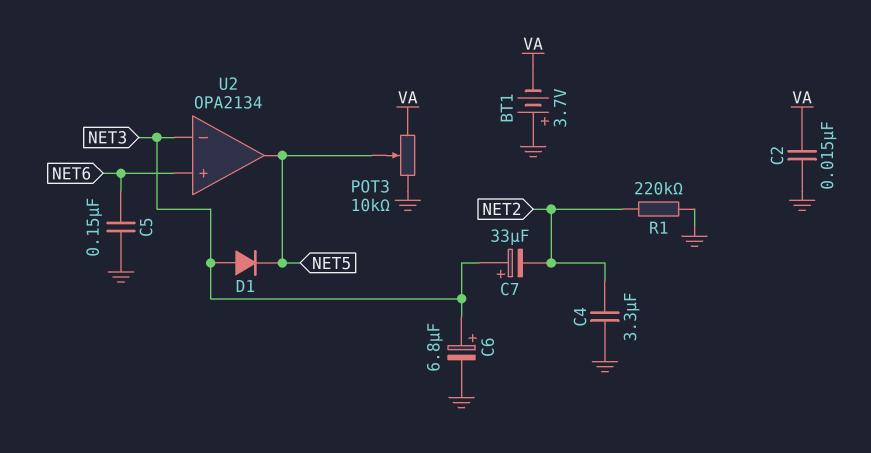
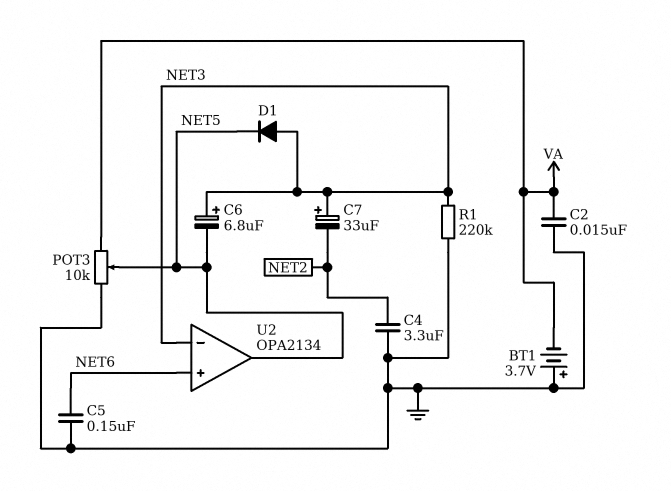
C6: 6.8uF (plus NET3, minus GND) -> 6.8uF (plus NET3, minus NET5)
R1: 220k (GND, NET2) -> 220k (GND, NET3)

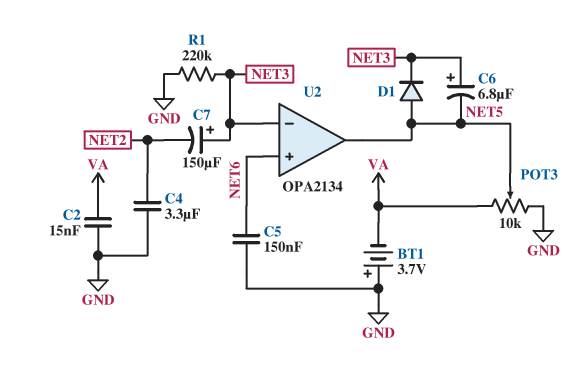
C7: 33uF (plus NET3, minus NET2) -> 150uF (plus NET3, minus NET2)
D1: diode (A NET3, K NET5) -> diode (A NET5, K NET3)

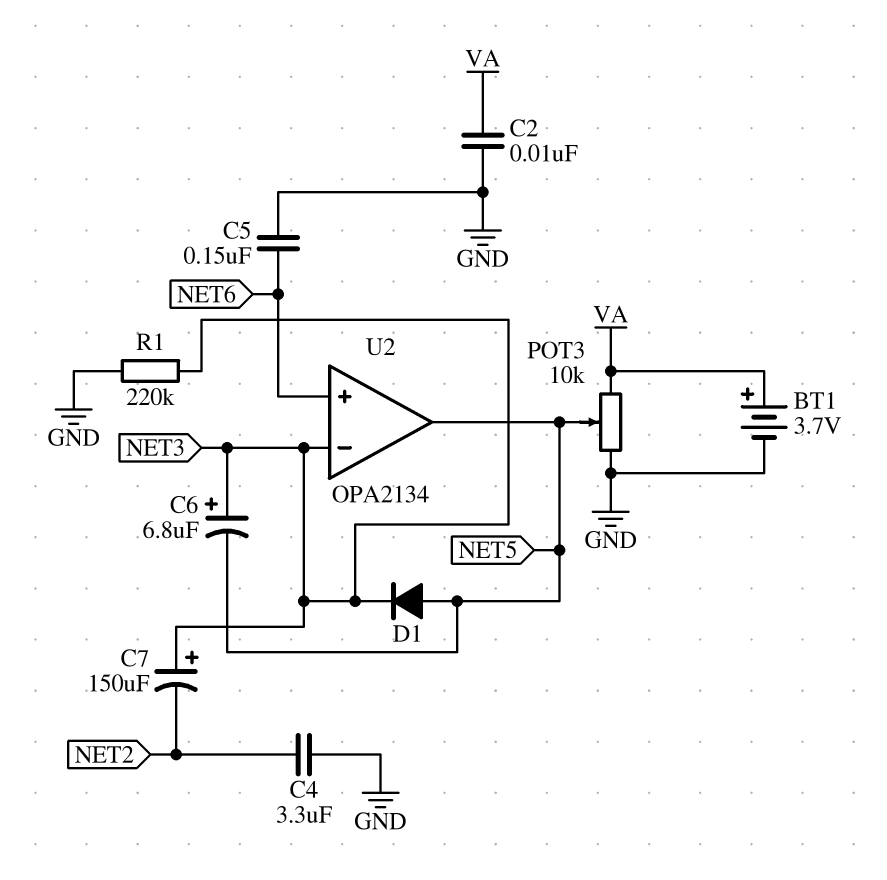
BT1: 3.7V (plus GND, minus VA) -> 3.7V (plus VA, minus GND)
C2: 15nF (GND, VA) -> 10nF (GND, VA)

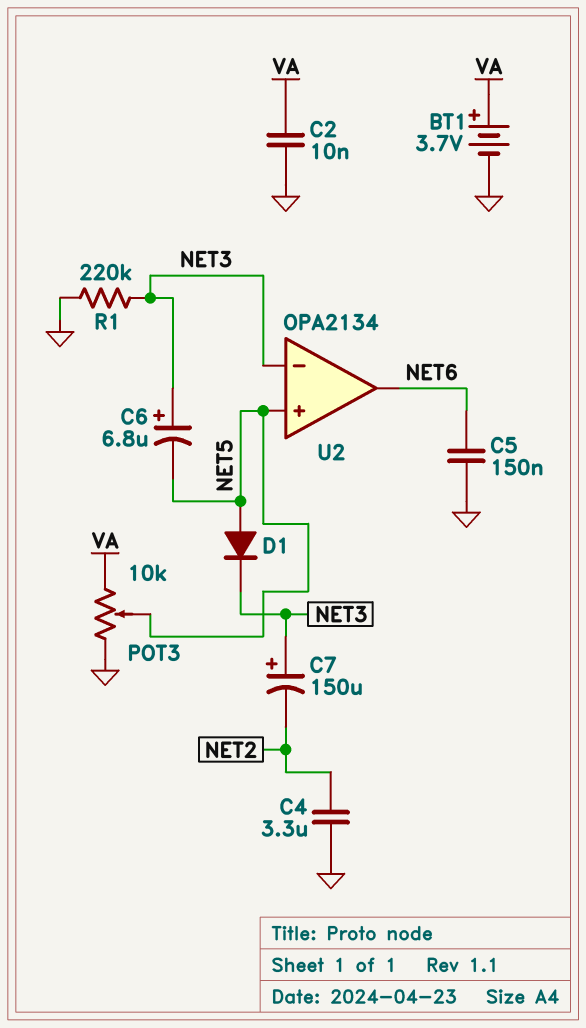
U2 pin in+: NET6 -> NET5
U2 pin out: NET5 -> NET6

